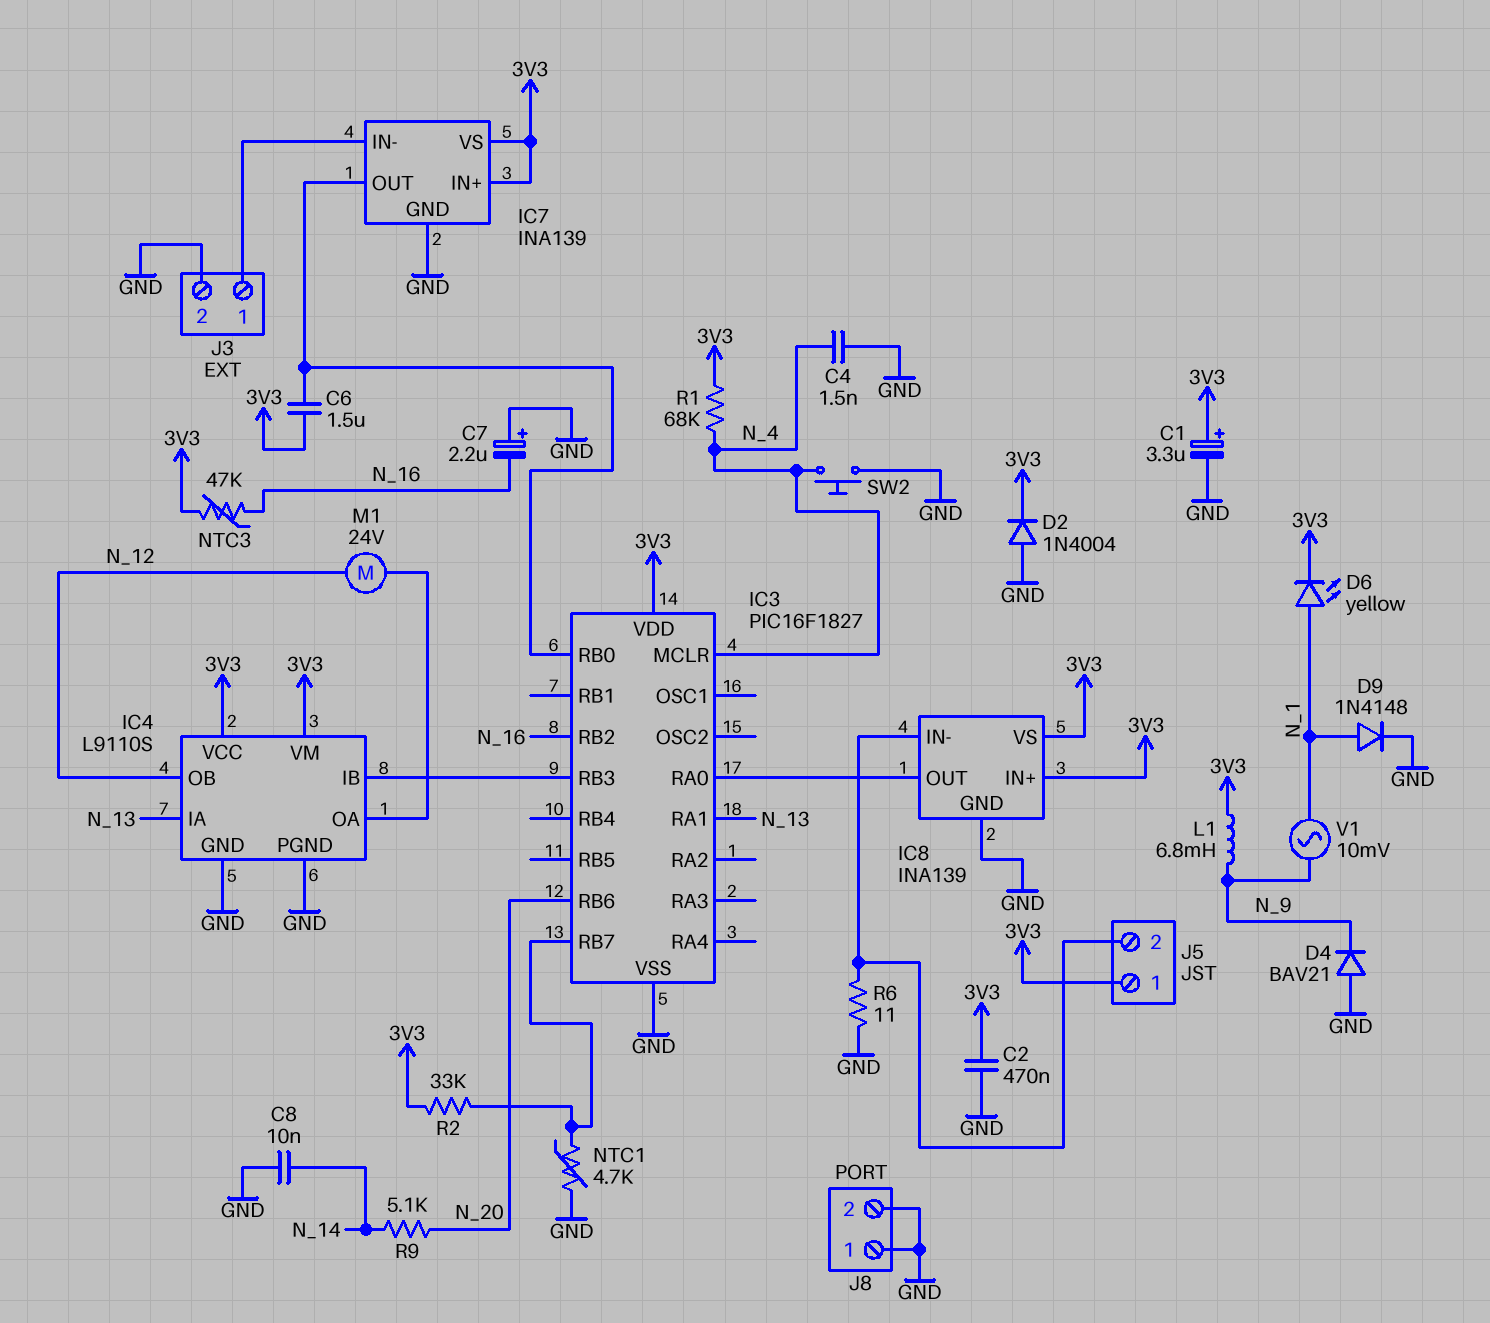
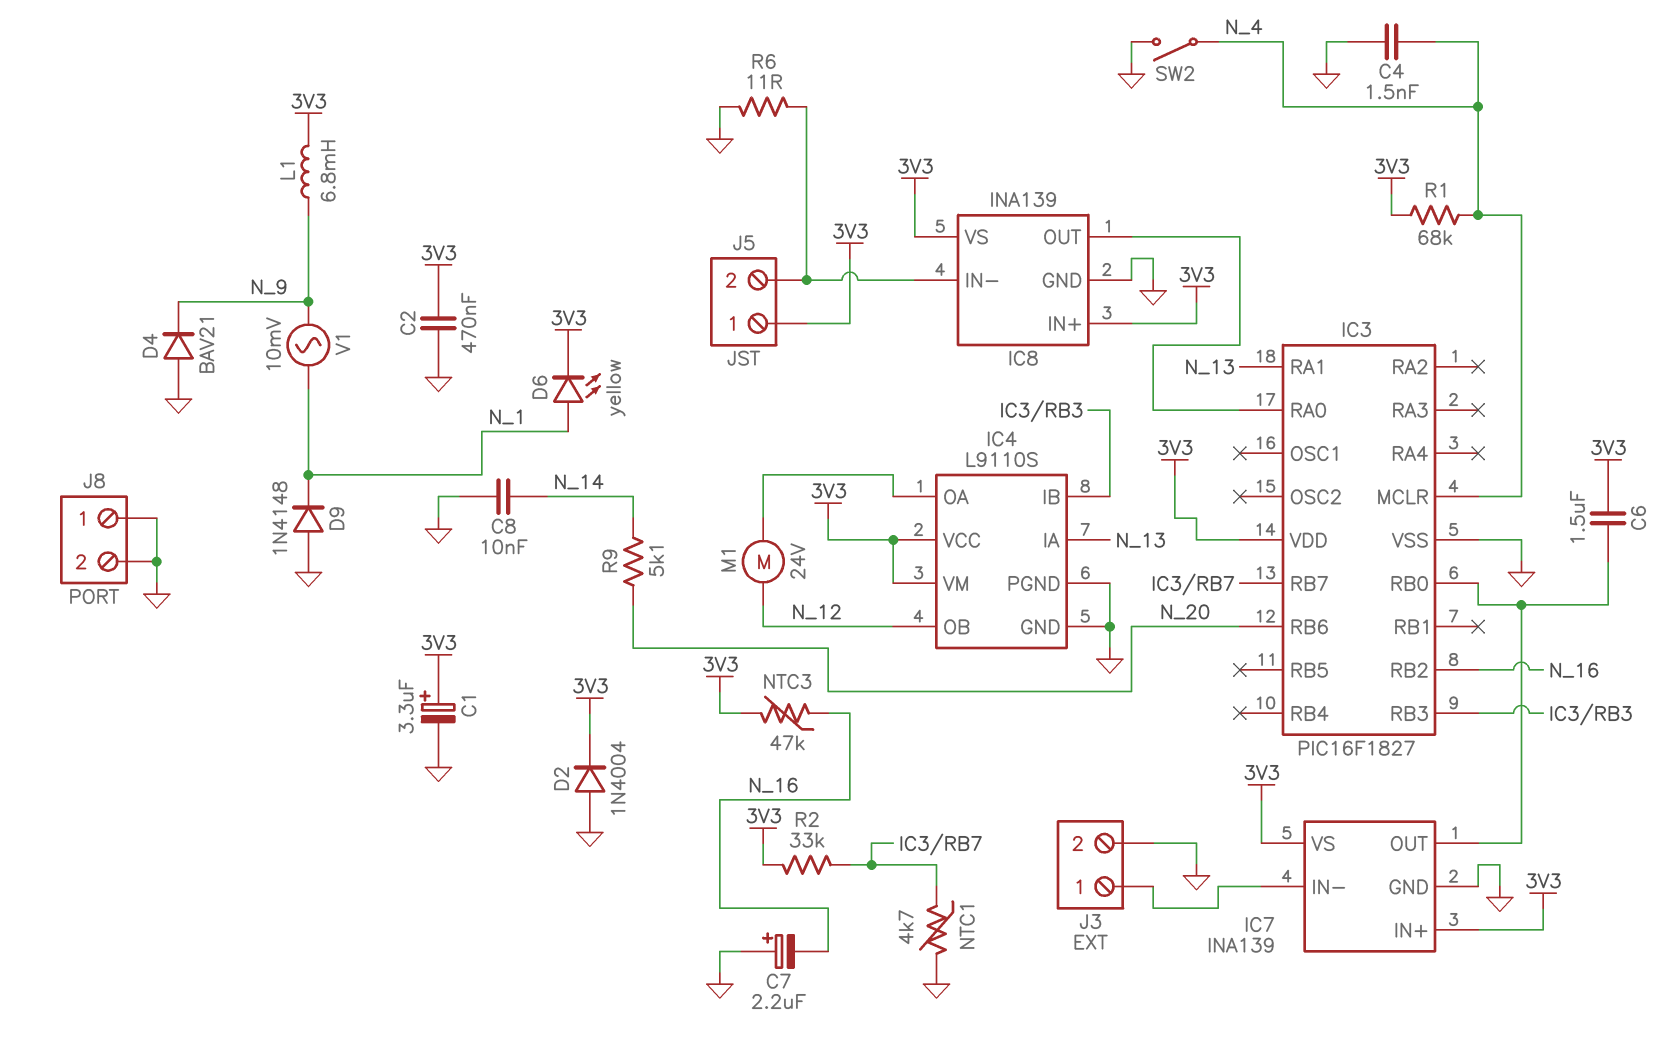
D9: diode 1N4148 (A N_1, K GND) -> diode 1N4148 (A GND, K N_1)
SW2: button (GND, N_4) -> switch (GND, N_4)

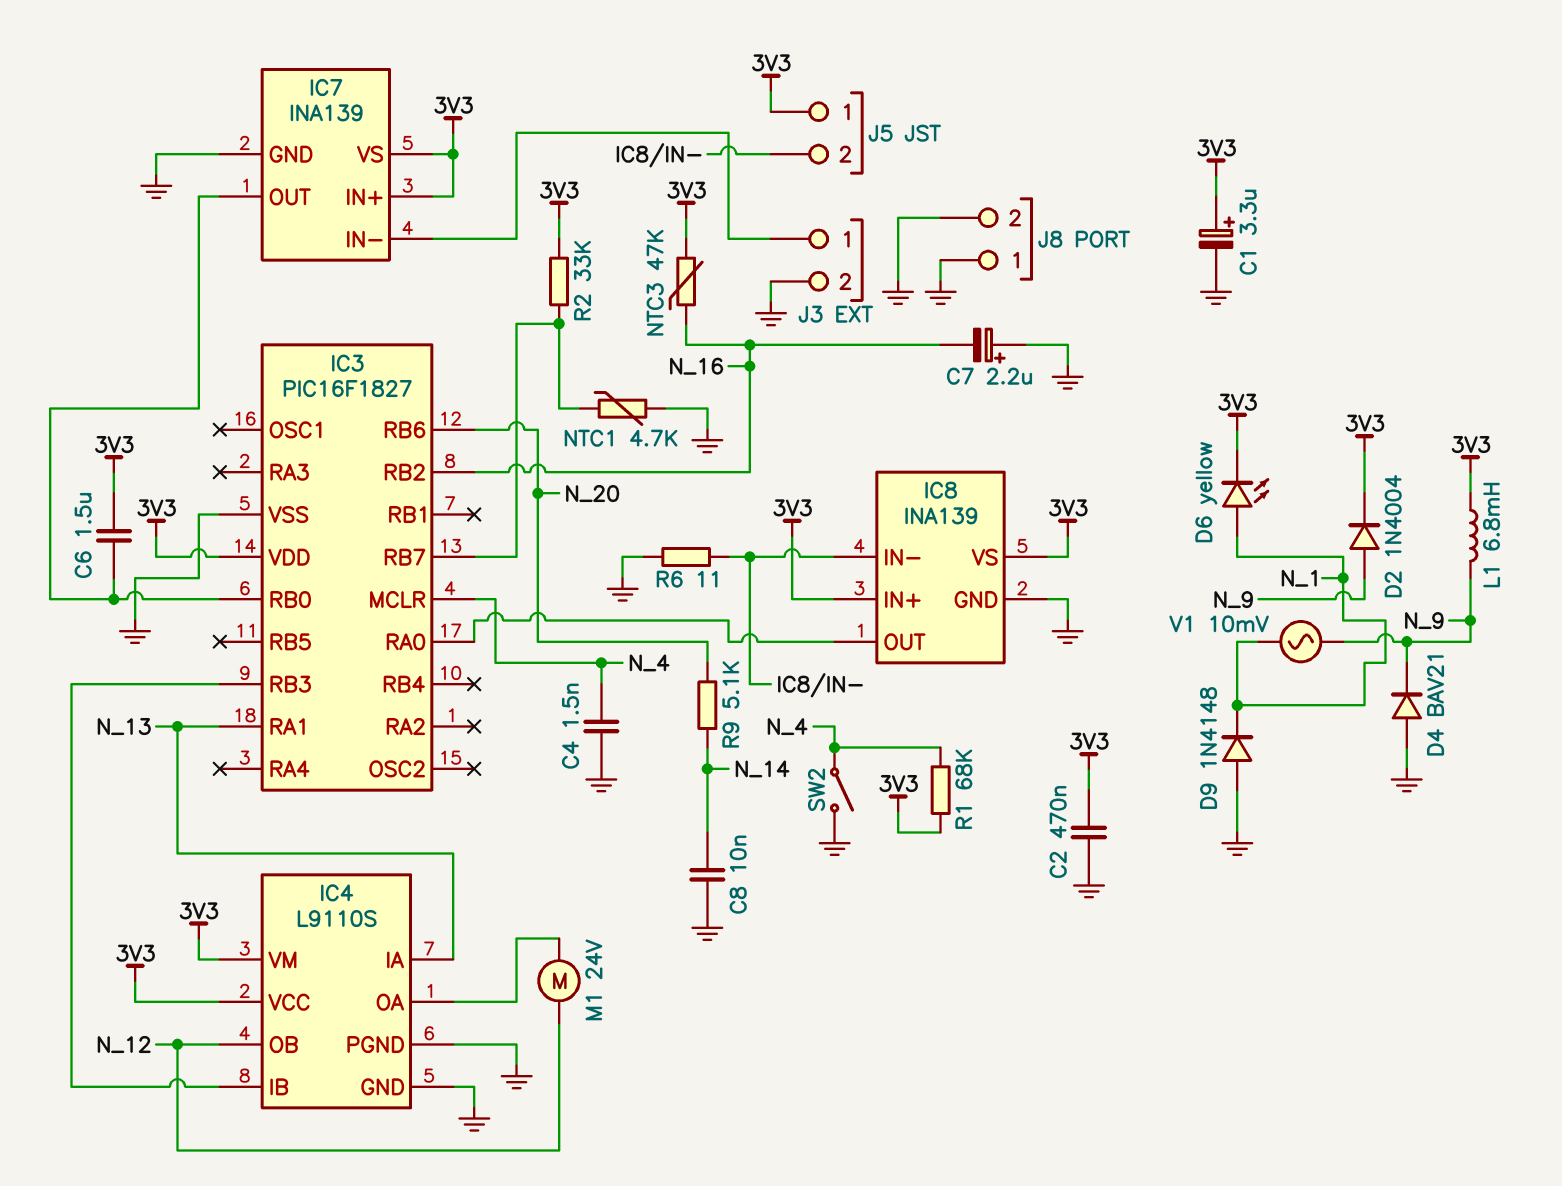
D2: diode 1N4004 (A GND, K 3V3) -> diode 1N4004 (A N_9, K 3V3)

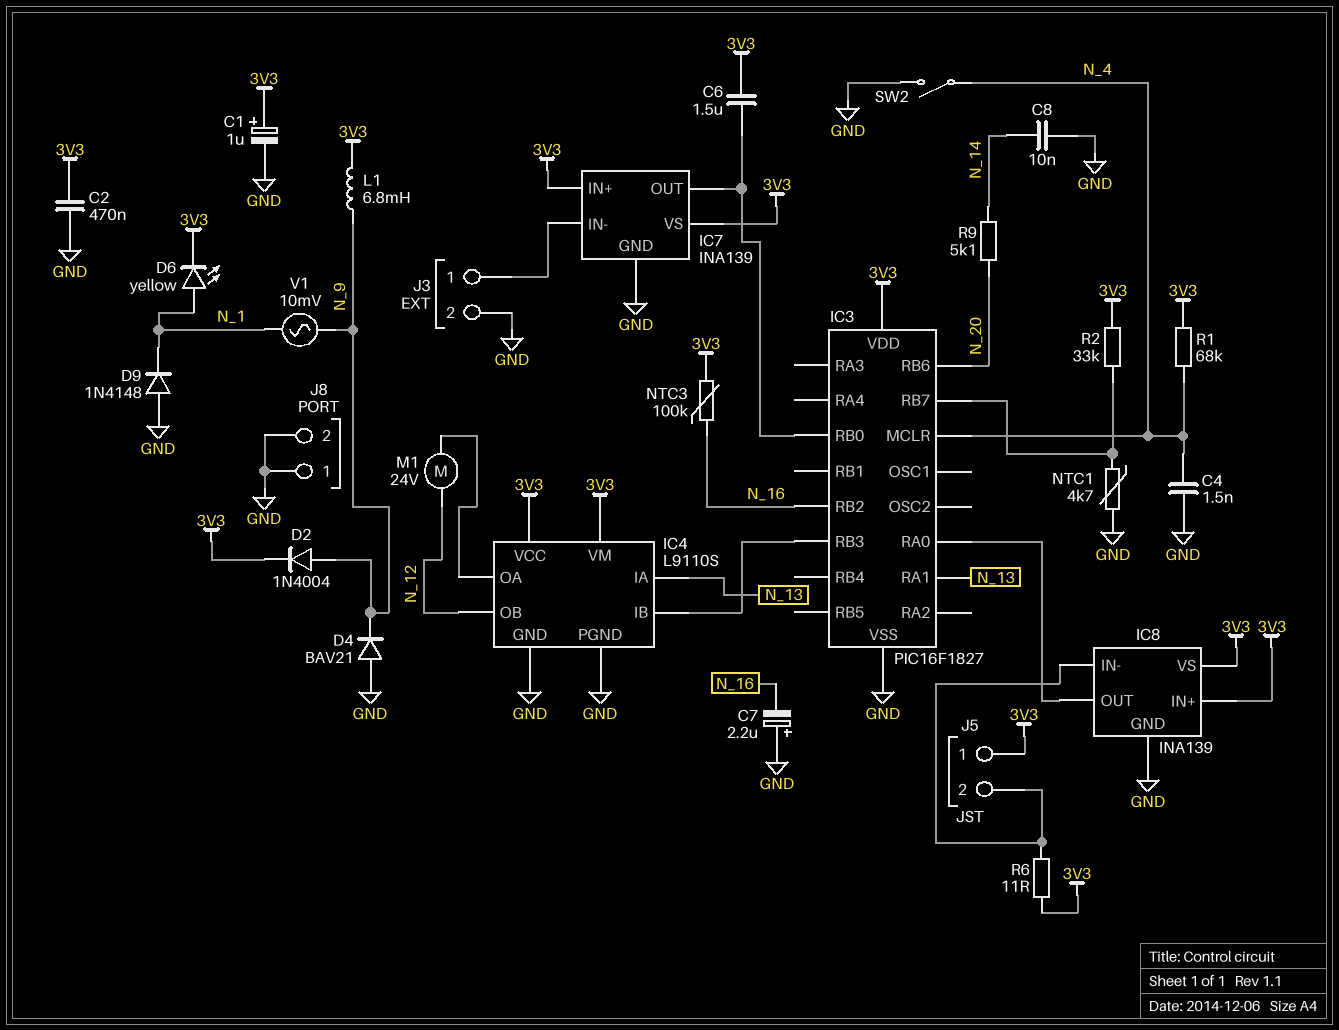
C1: 3.3uF (plus 3V3, minus GND) -> 1uF (plus 3V3, minus GND)
NTC3: 47k (3V3, N_16) -> 100k (3V3, N_16)
R6: 11 (GND, IC8/IN-) -> 11 (3V3, IC8/IN-)

